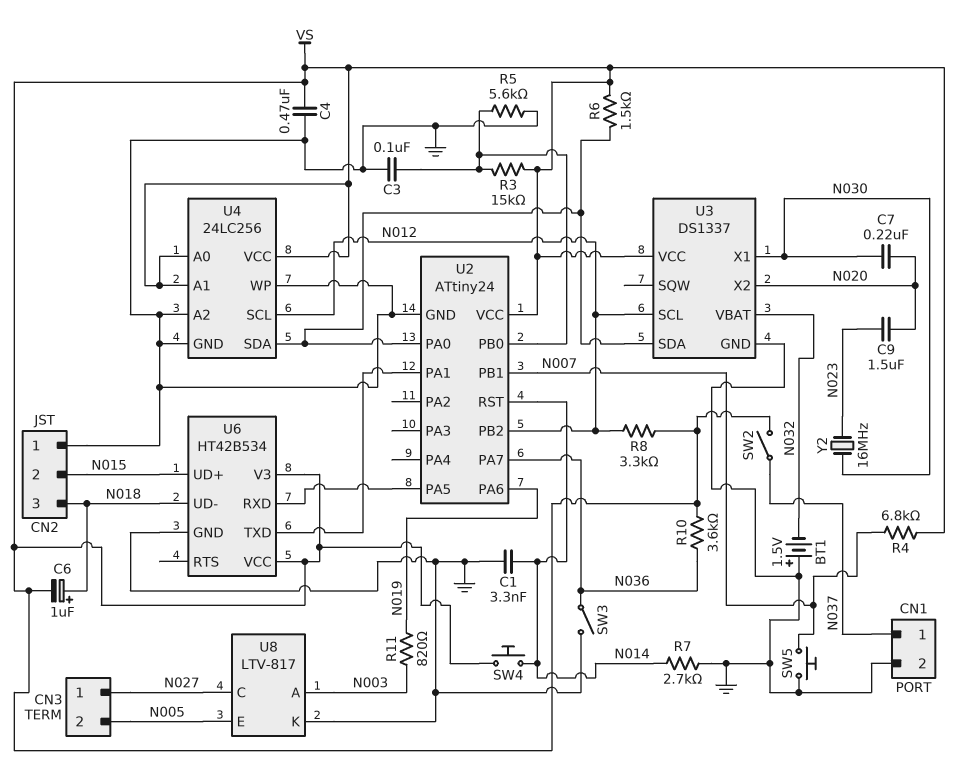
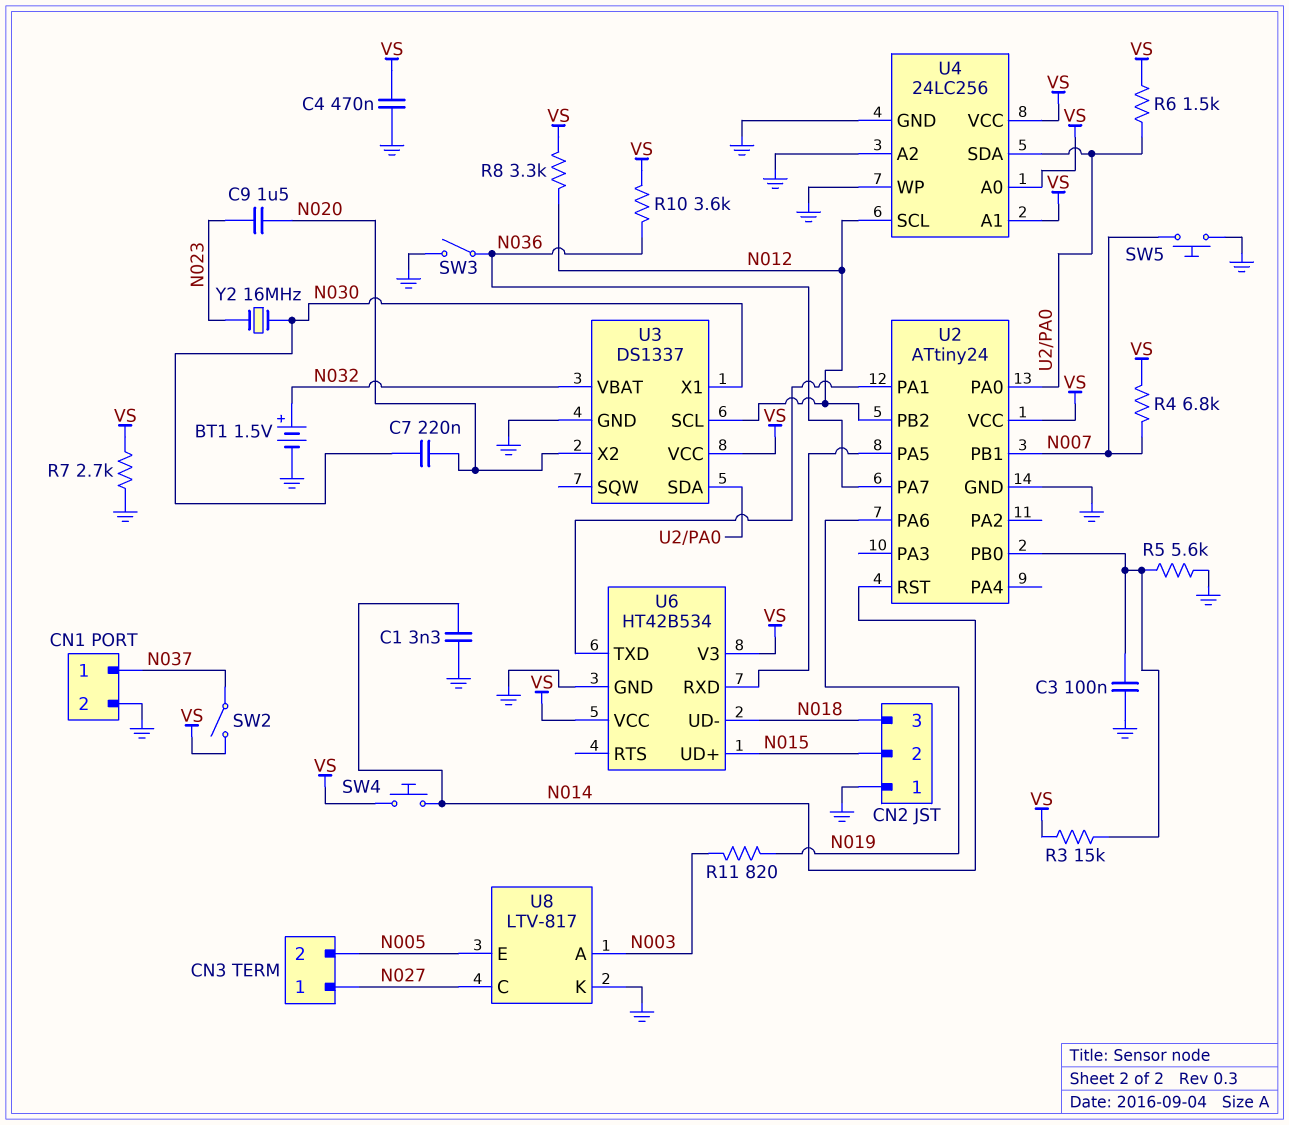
BT1: 1.5V (plus GND, minus N032) -> 1.5V (plus N032, minus GND)
C6: 1uF (plus N018, minus VS) -> none
R7: 2.7k (GND, N014) -> 2.7k (GND, VS)

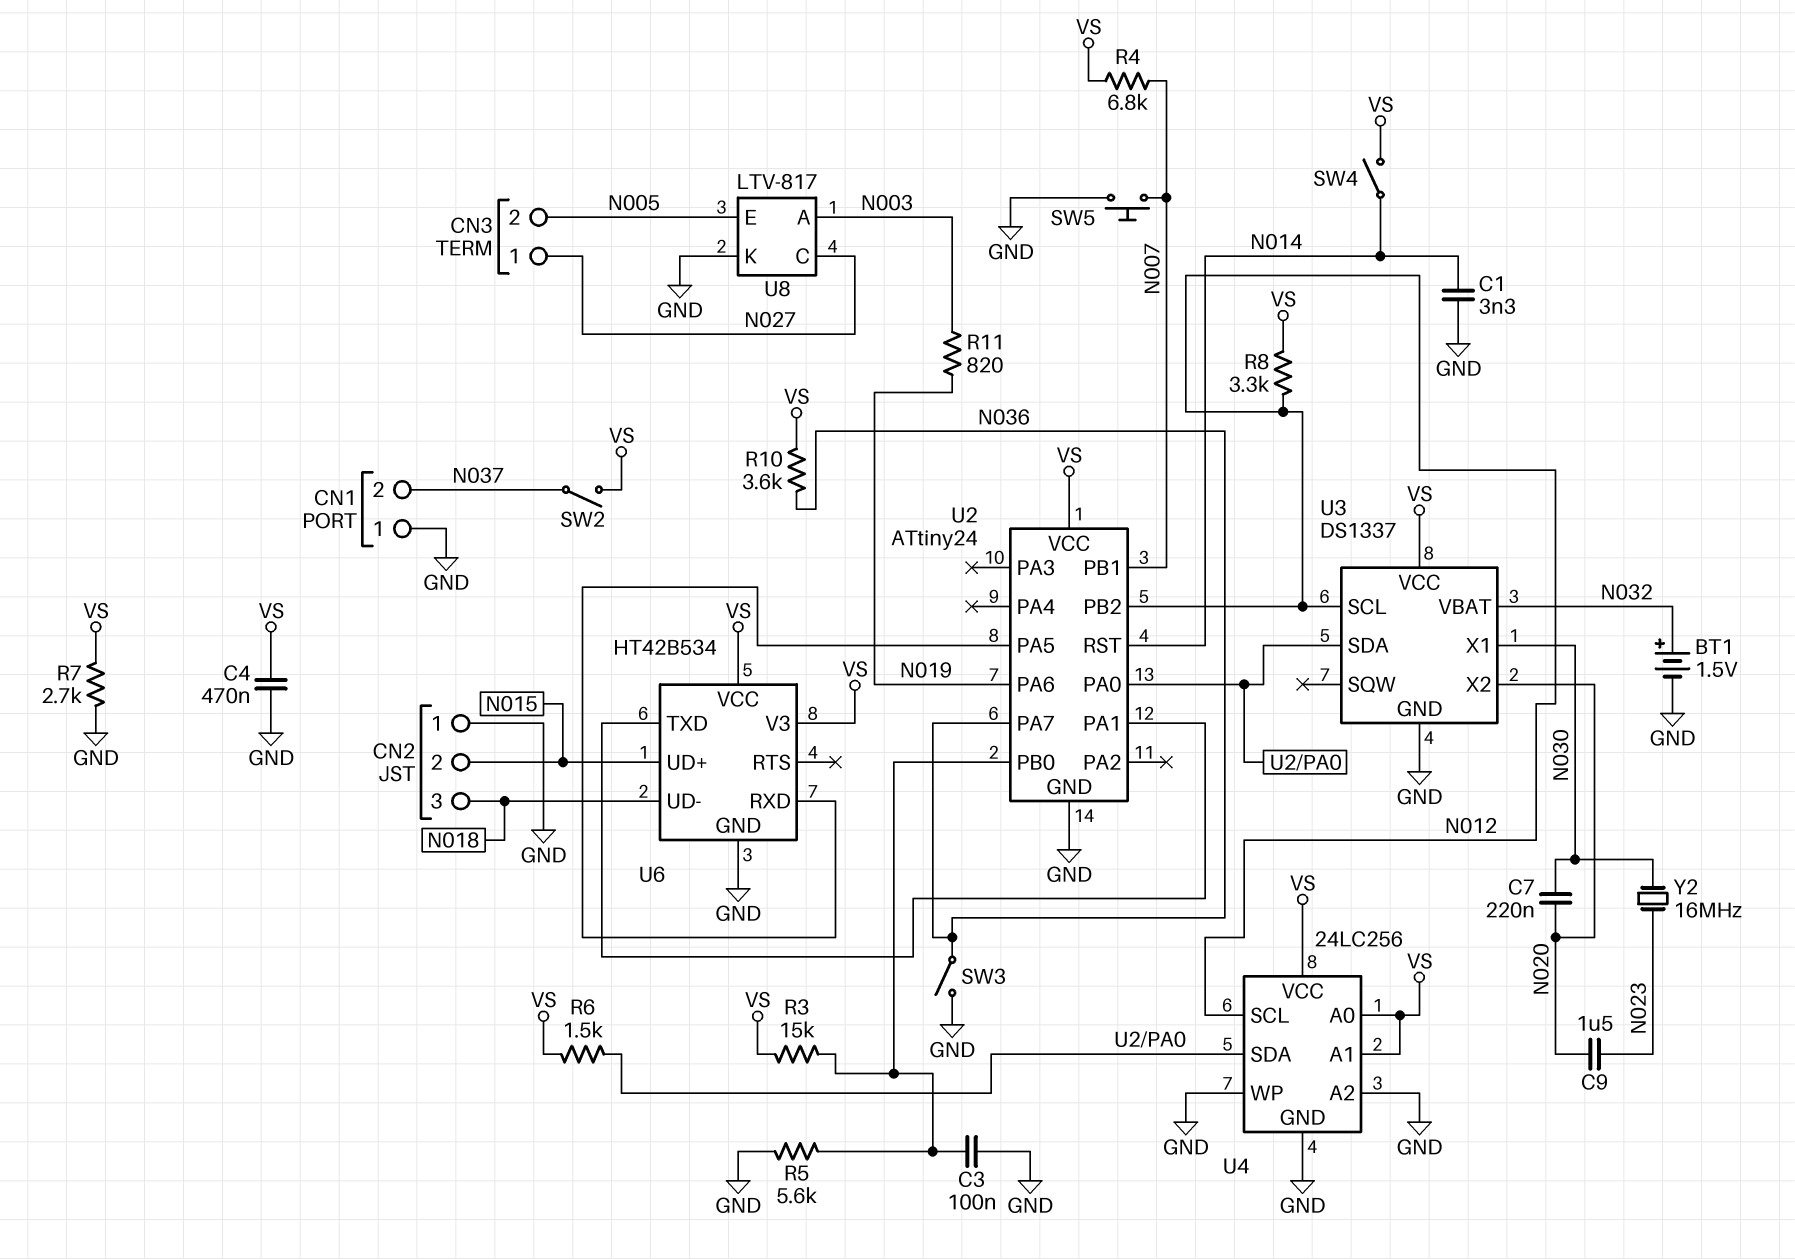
CN1 pin 1: N037 -> GND
CN1 pin 2: GND -> N037
SW4: button (N014, VS) -> switch (N014, VS)

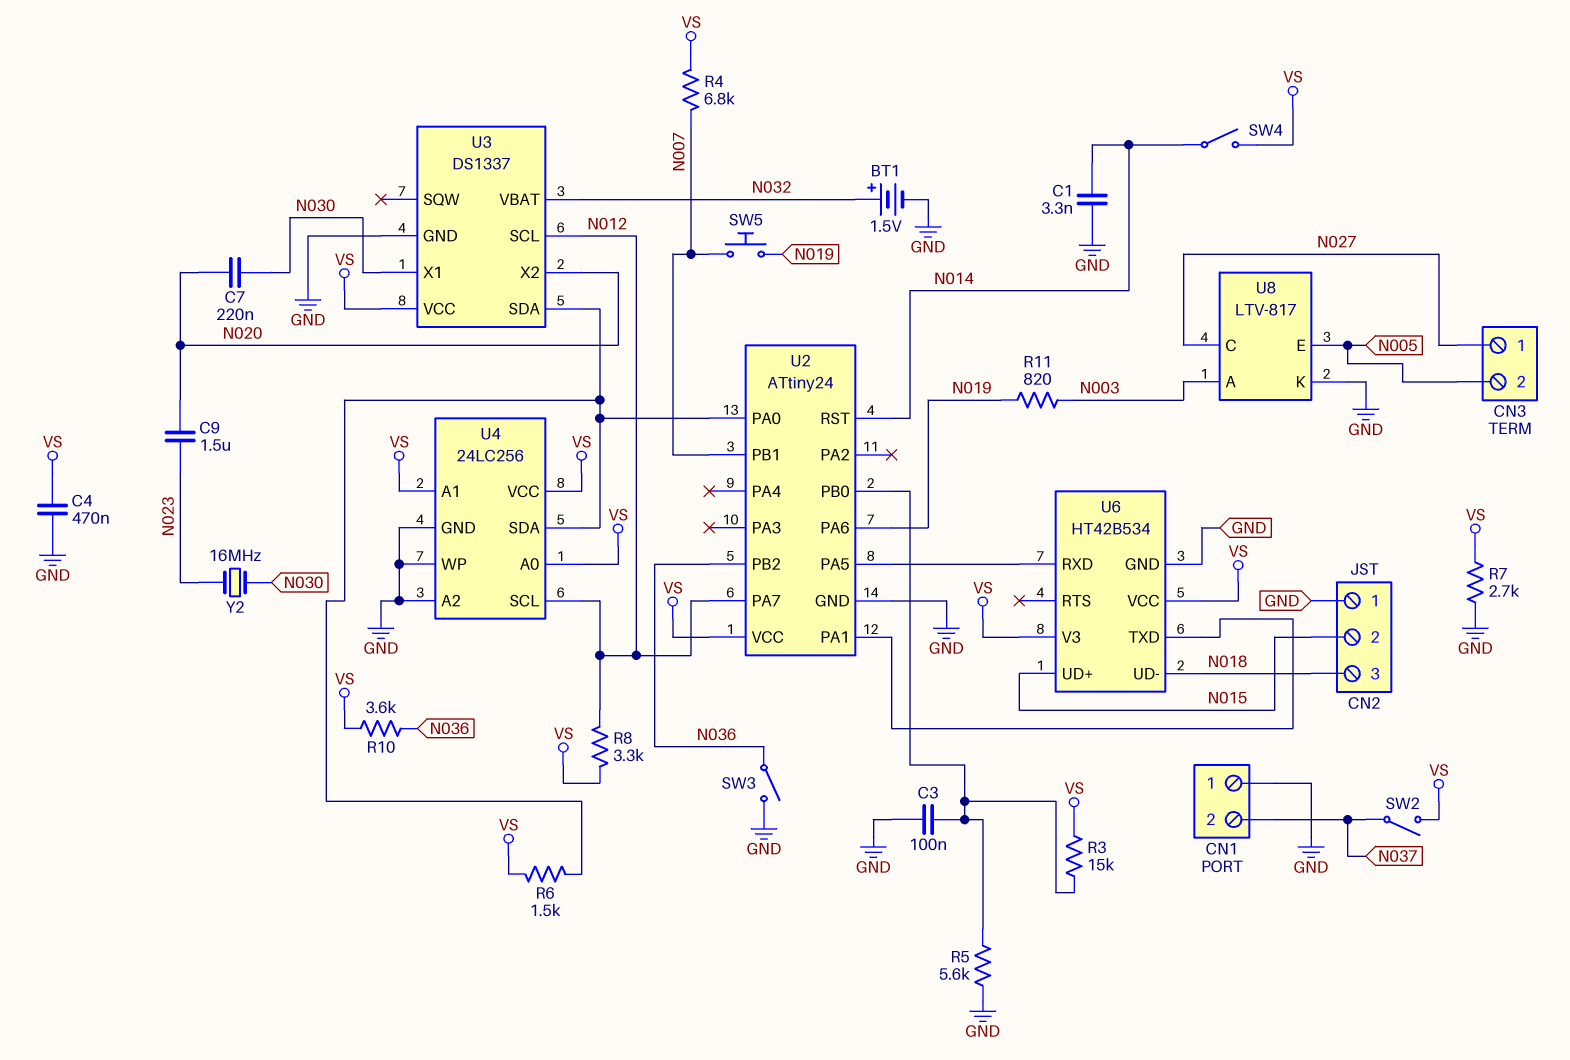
SW5: button (GND, N007) -> button (N007, N019)
U2 pin PA7: N036 -> N012
U2 pin PB2: N012 -> N036

